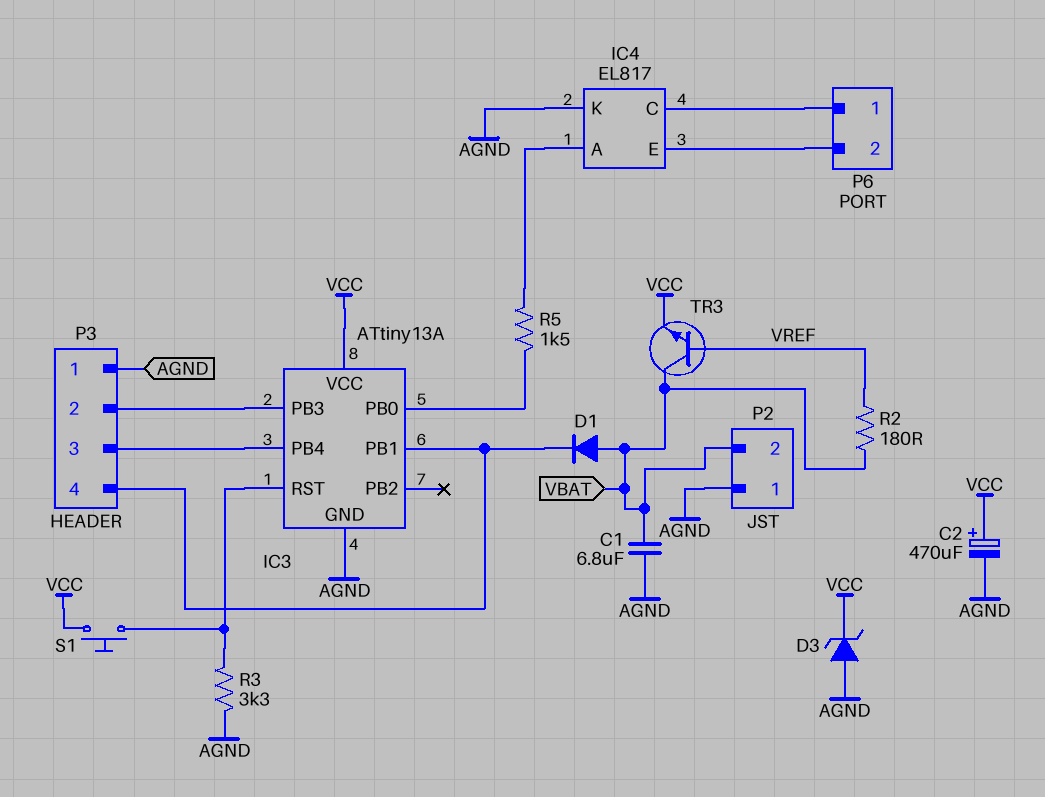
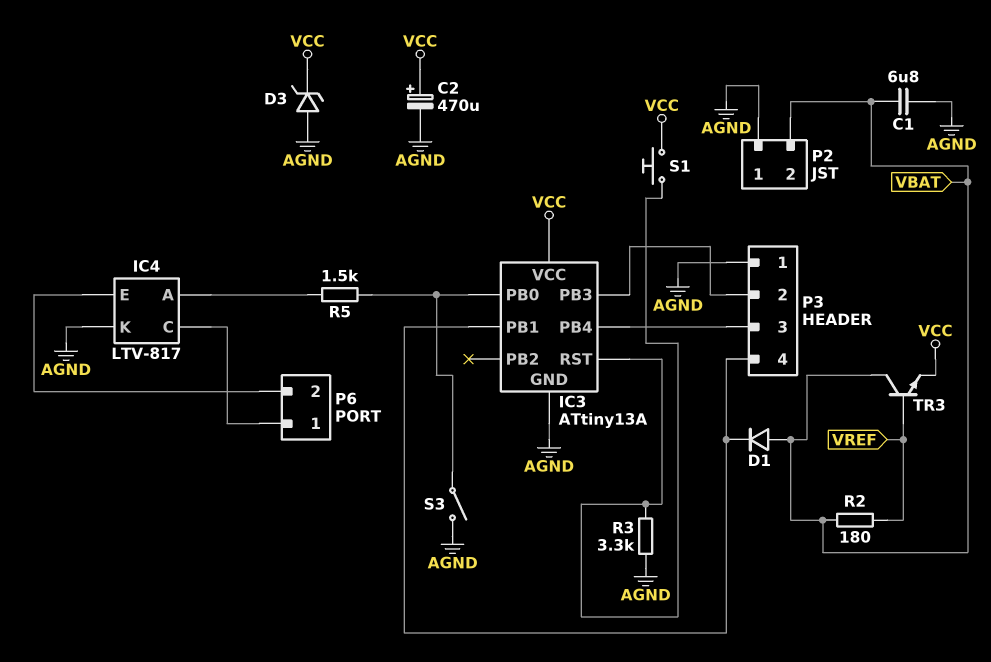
IC4: EL817 -> LTV-817
S3: none -> switch (AGND, IC3/PB0)

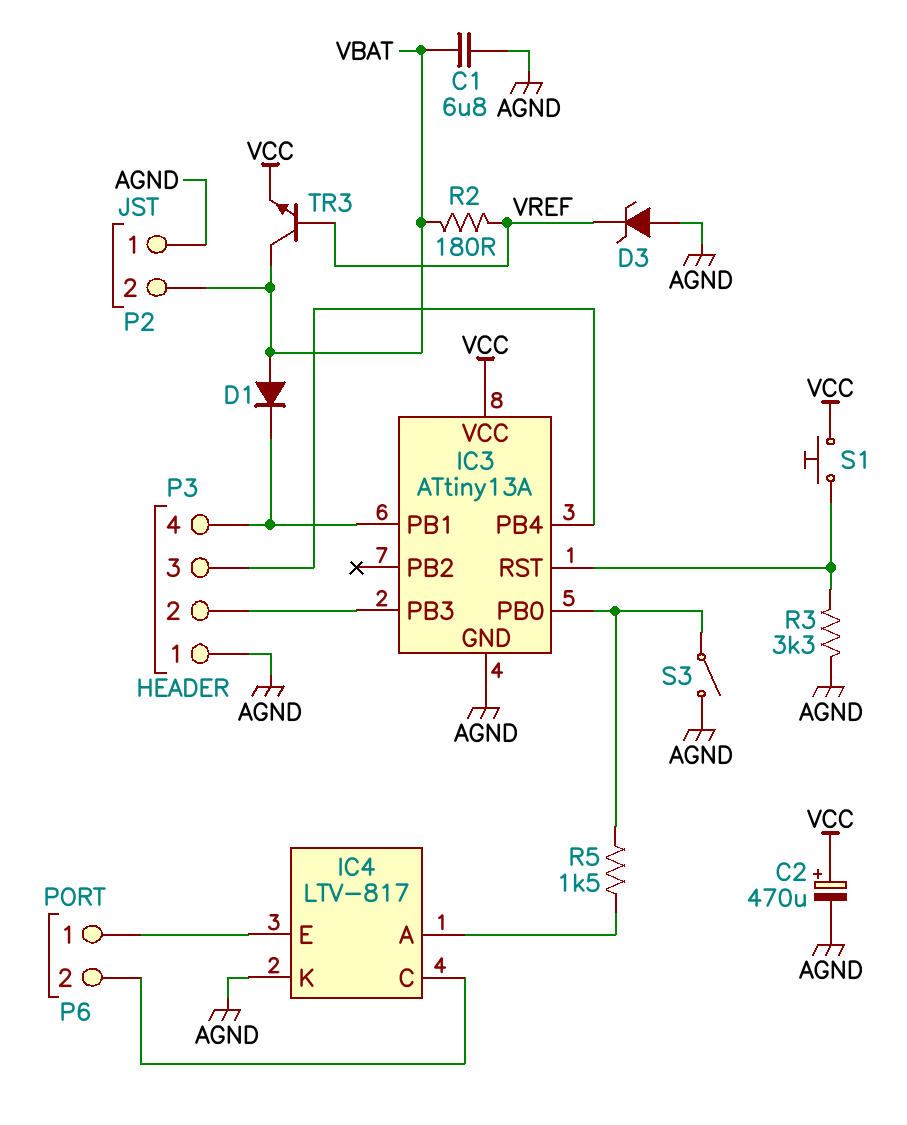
D3: zener (A AGND, K VCC) -> zener (A AGND, K VREF)
P6 pin 1: IC4/C -> IC4/E
P6 pin 2: IC4/E -> IC4/C

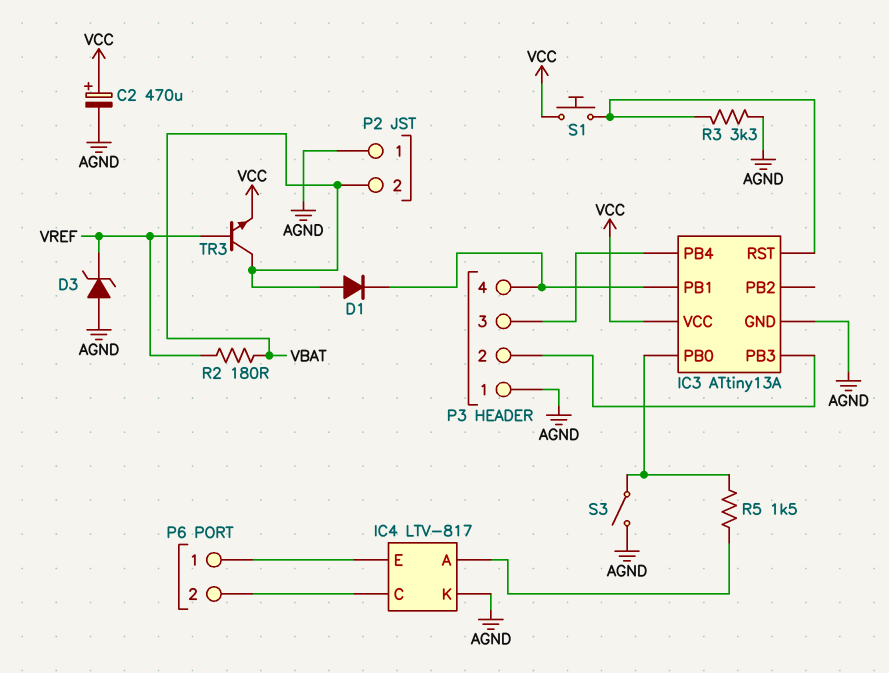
C1: 6.8uF (AGND, VBAT) -> none

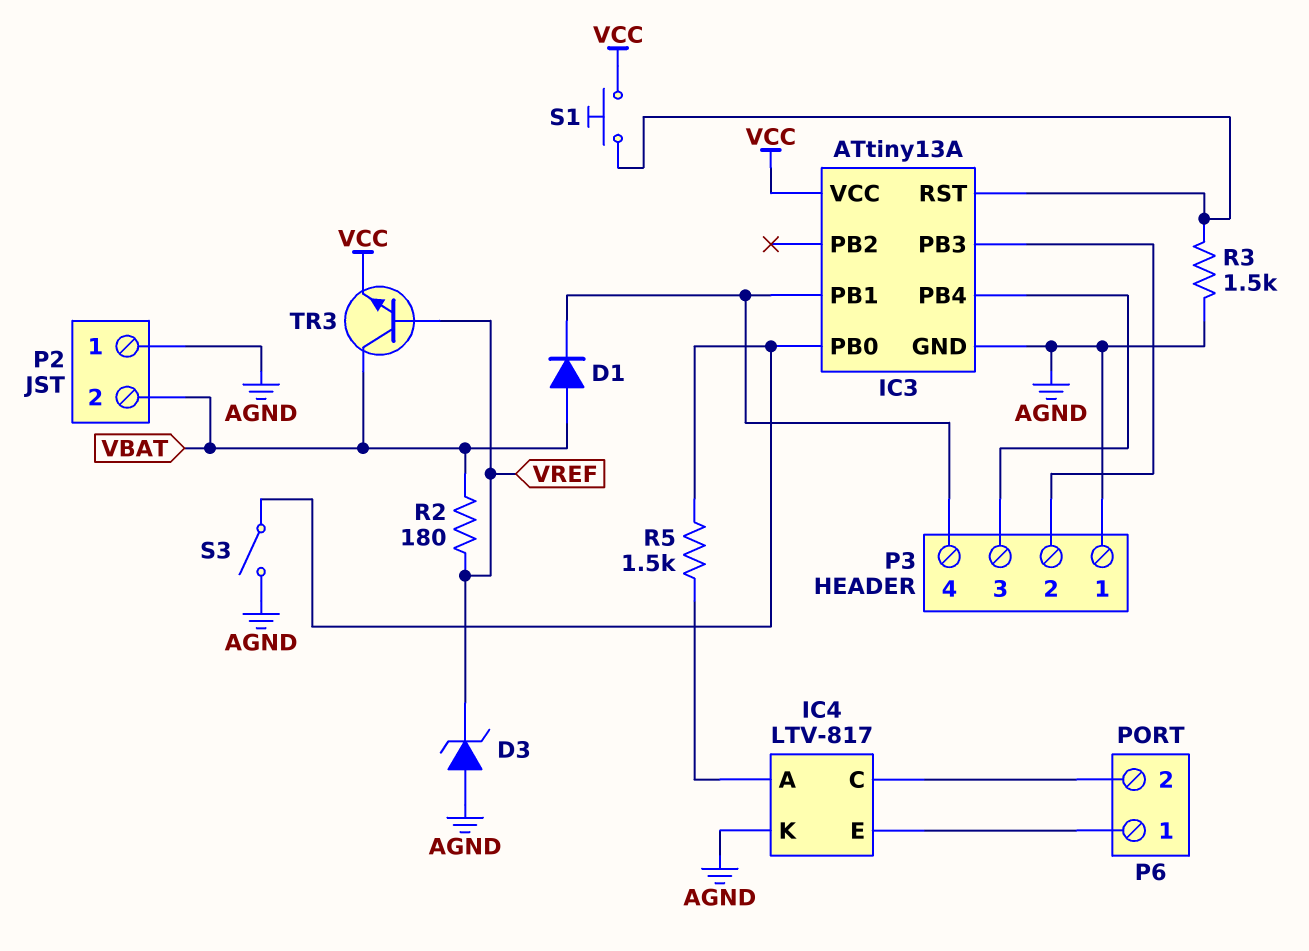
C2: 470uF (plus VCC, minus AGND) -> none
R3: 3.3k (AGND, IC3/RST) -> 1.5k (AGND, IC3/RST)

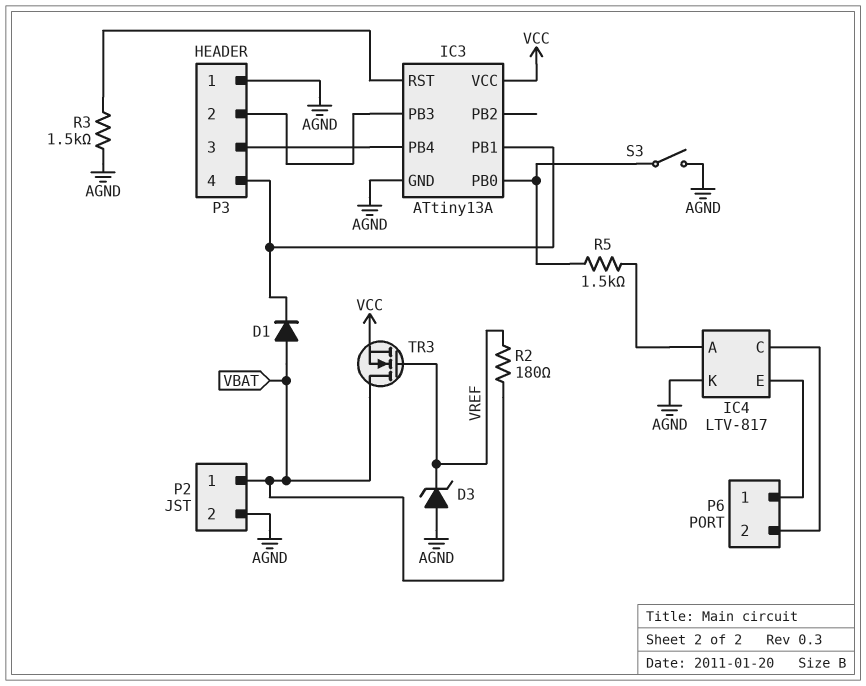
P2 pin 1: AGND -> VBAT
P2 pin 2: VBAT -> AGND
S1: button (IC3/RST, VCC) -> none
TR3: NPN (B VREF, C VBAT, E VCC) -> NMOS (G VREF, D VBAT, S VCC)

